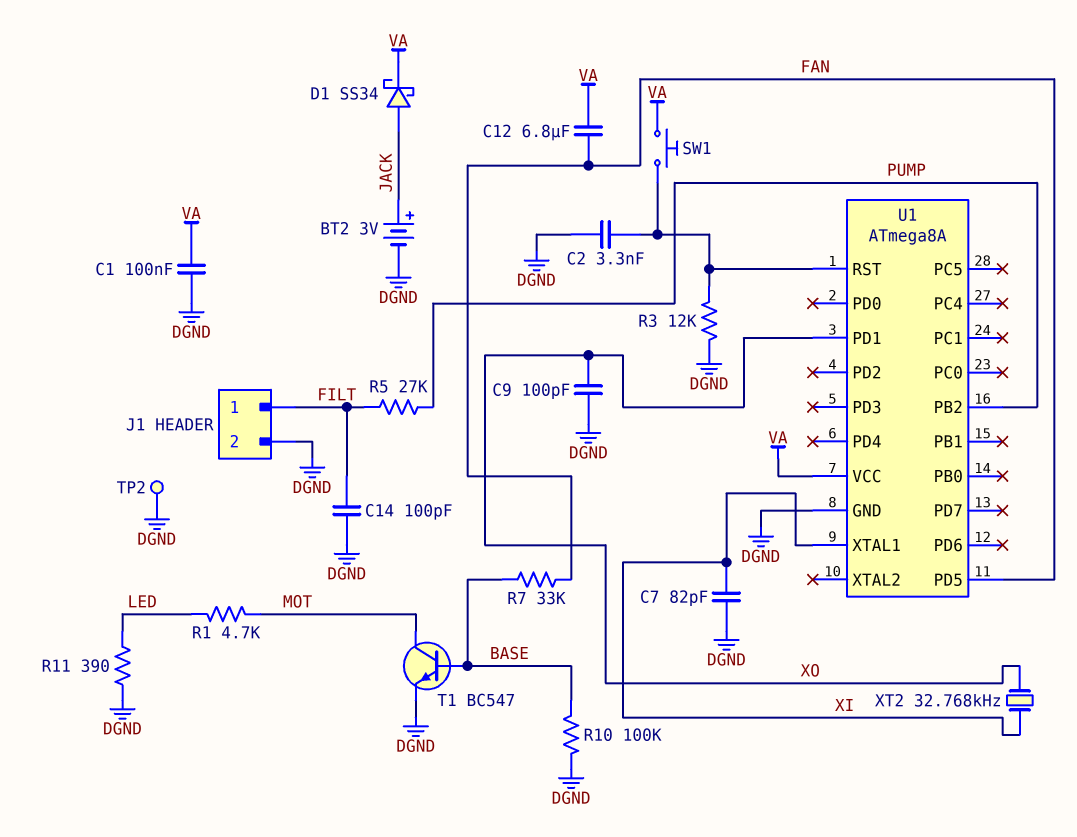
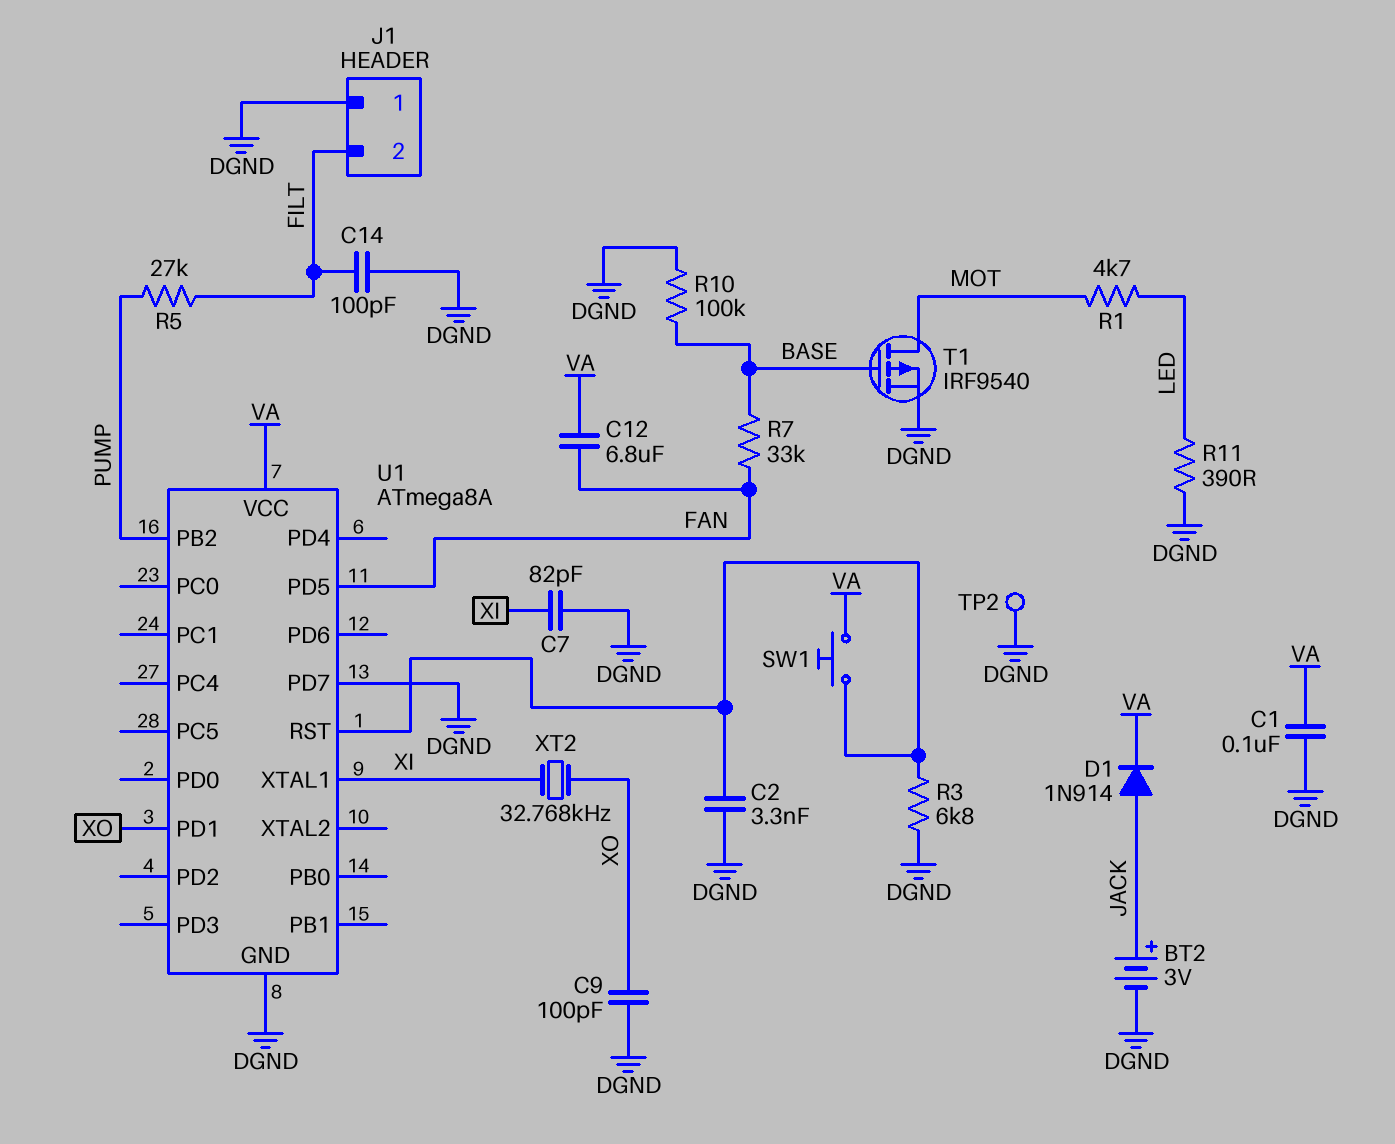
D1: schottky SS34 (A JACK, K VA) -> diode 1N914 (A JACK, K VA)
J1 pin 1: FILT -> DGND
J1 pin 2: DGND -> FILT
R3: 12k (DGND, U1/RST) -> 6.8k (DGND, U1/RST)
T1: NPN BC547 (B BASE, C MOT, E DGND) -> PMOS IRF9540 (G BASE, D MOT, S DGND)
U1 pin PD7: none -> DGND

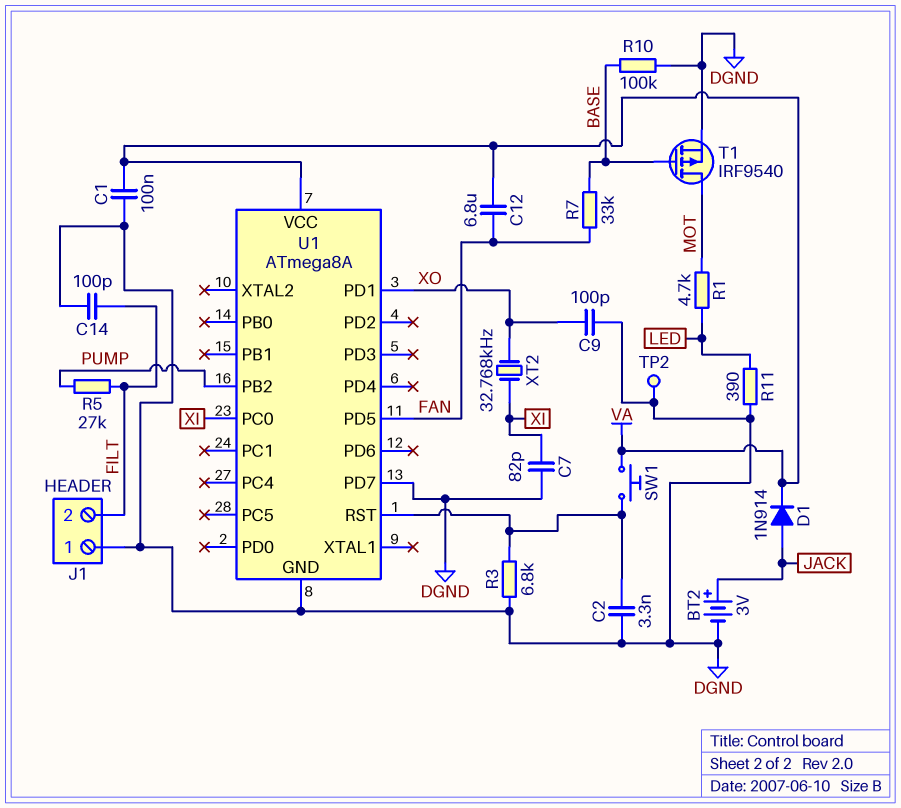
U1 pin PC0: none -> XI
U1 pin XTAL1: XI -> none

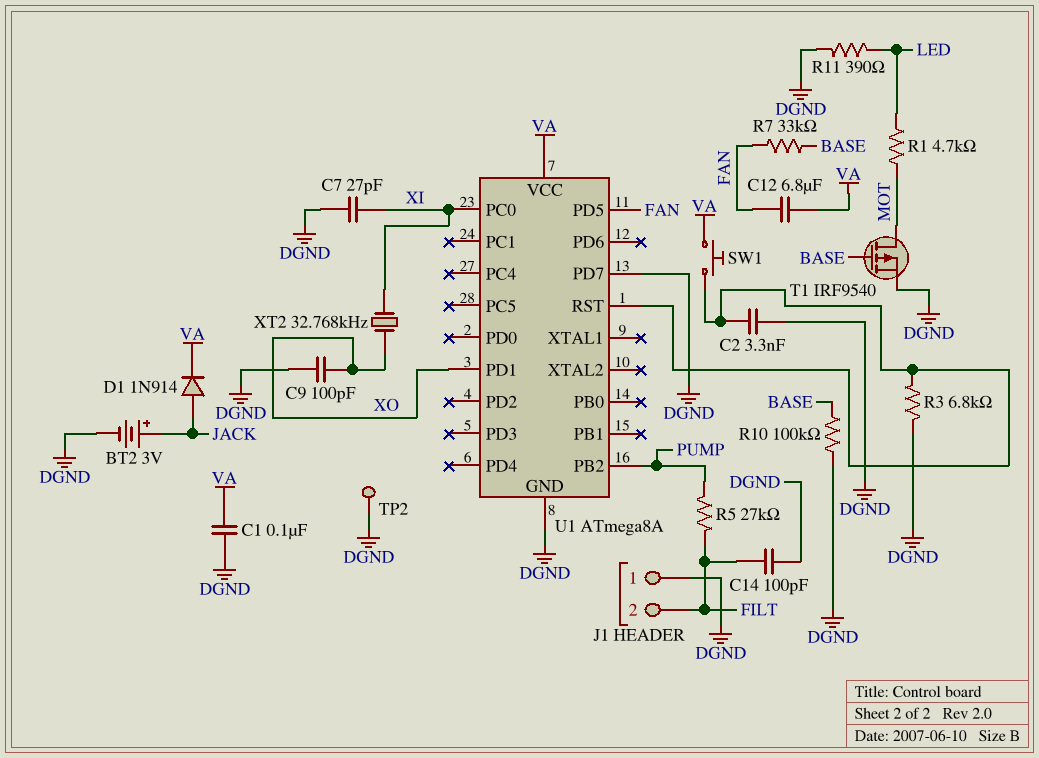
C7: 82pF (DGND, XI) -> 27pF (DGND, XI)

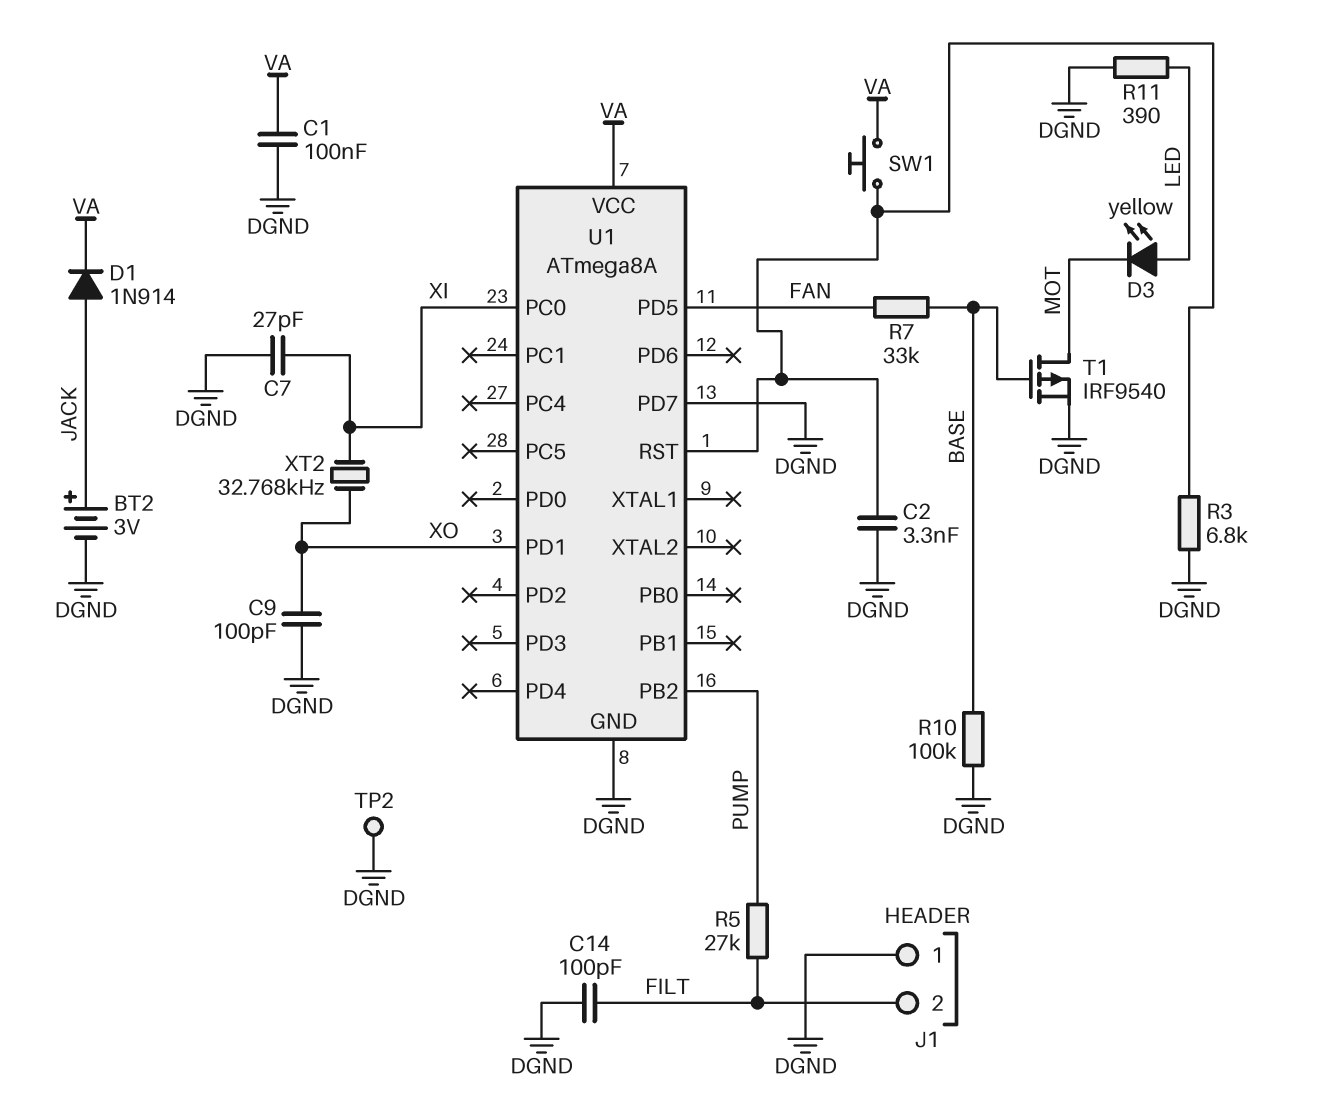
C12: 6.8uF (FAN, VA) -> none
D3: none -> LED yellow (A LED, K MOT)
R1: 4.7k (LED, MOT) -> none

